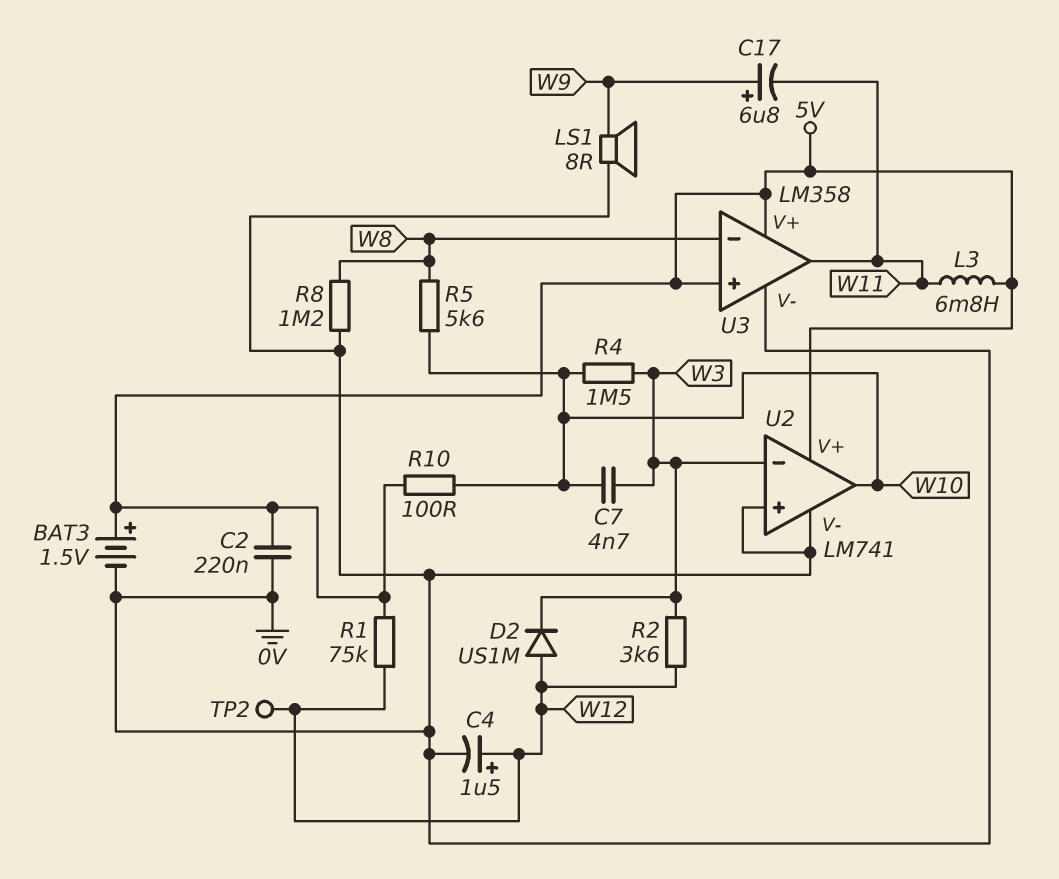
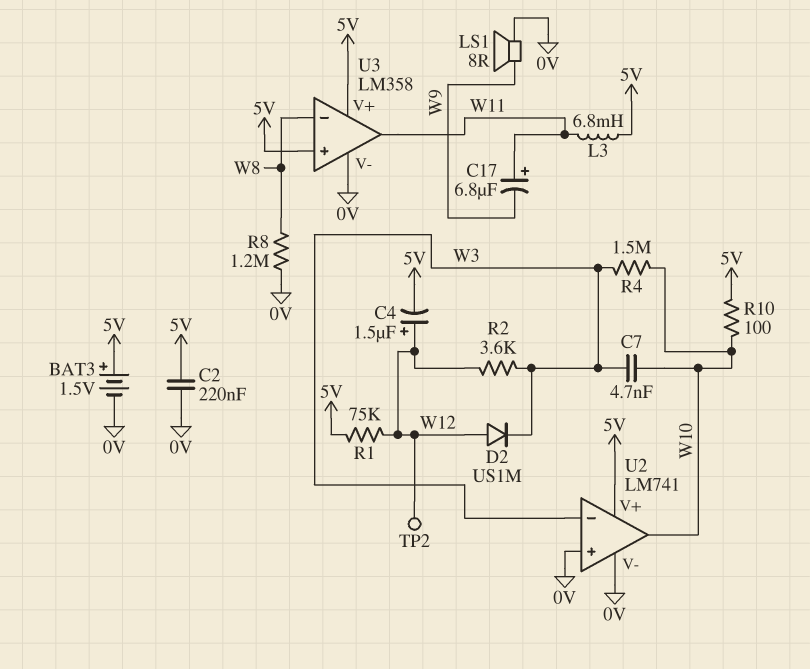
C4: 1.5uF (plus W12, minus 0V) -> 1.5uF (plus W12, minus 5V)
C17: 6.8uF (plus W9, minus W11) -> 6.8uF (plus W11, minus W9)
R5: 5.6k (W8, W10) -> none

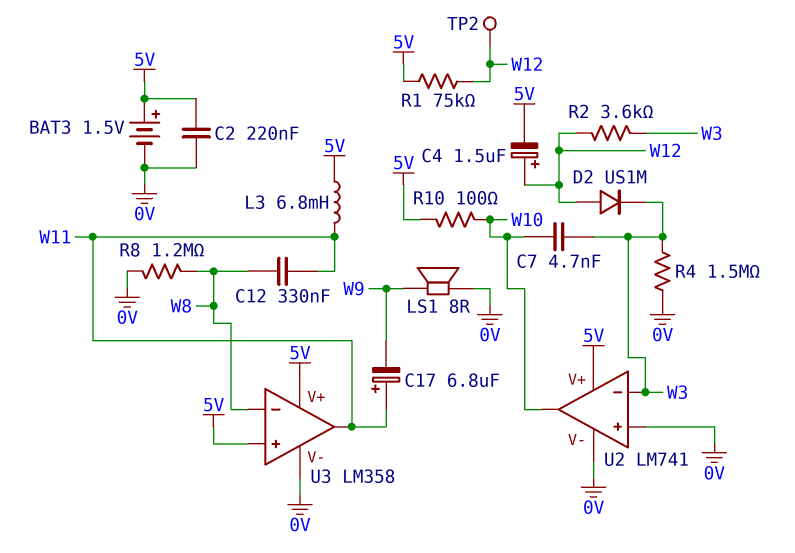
C12: none -> 330nF (W8, W11)
R4: 1.5M (W3, W10) -> 1.5M (0V, W3)

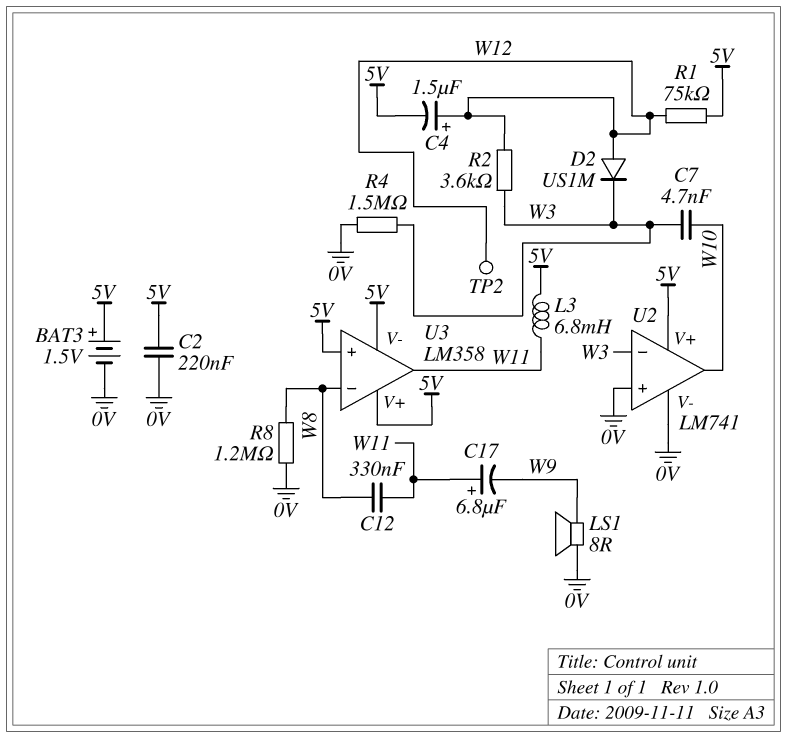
R10: 100 (5V, W10) -> none
U3 pin V-: 0V -> 5V

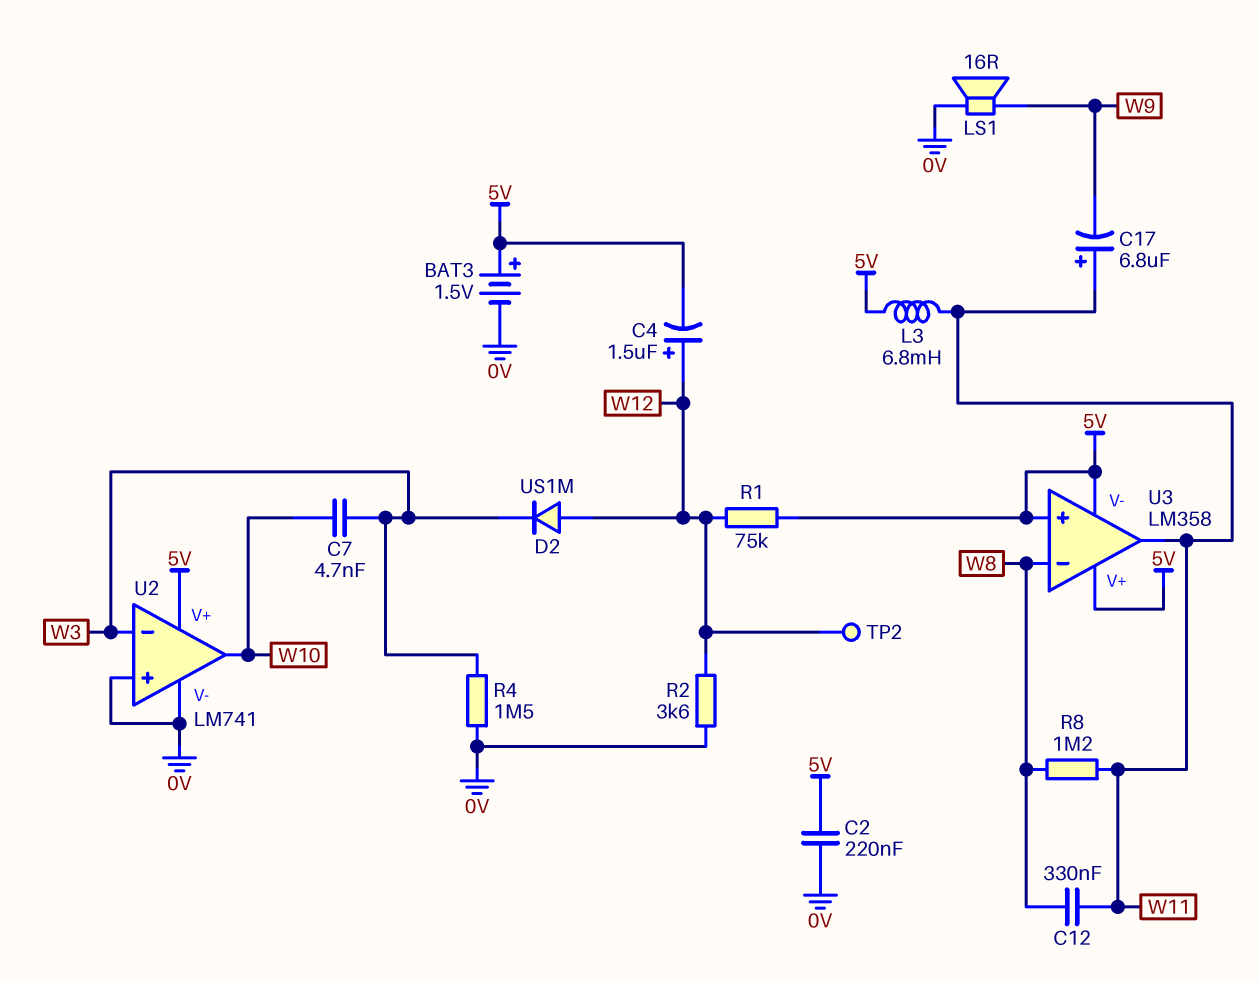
LS1: speaker 8R (0V, W9) -> speaker 16R (0V, W9)
R2: 3.6k (W3, W12) -> 3.6k (0V, W12)
R8: 1.2M (0V, W8) -> 1.2M (W8, W11)

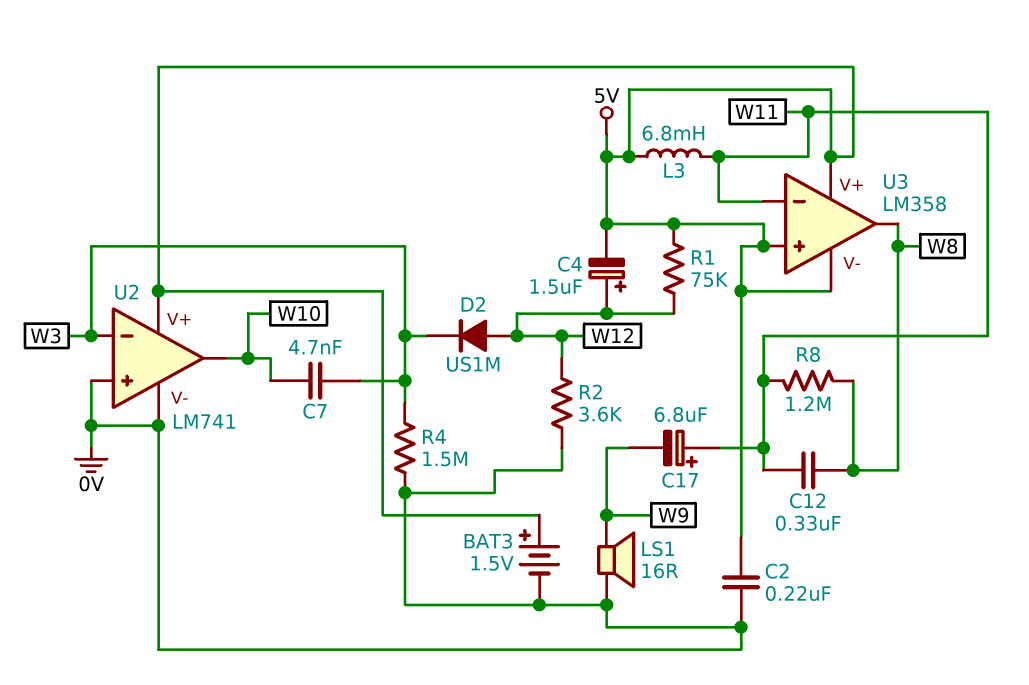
TP2: test point (W12) -> none
U3 pin in-: W8 -> W11
U3 pin out: W11 -> W8

